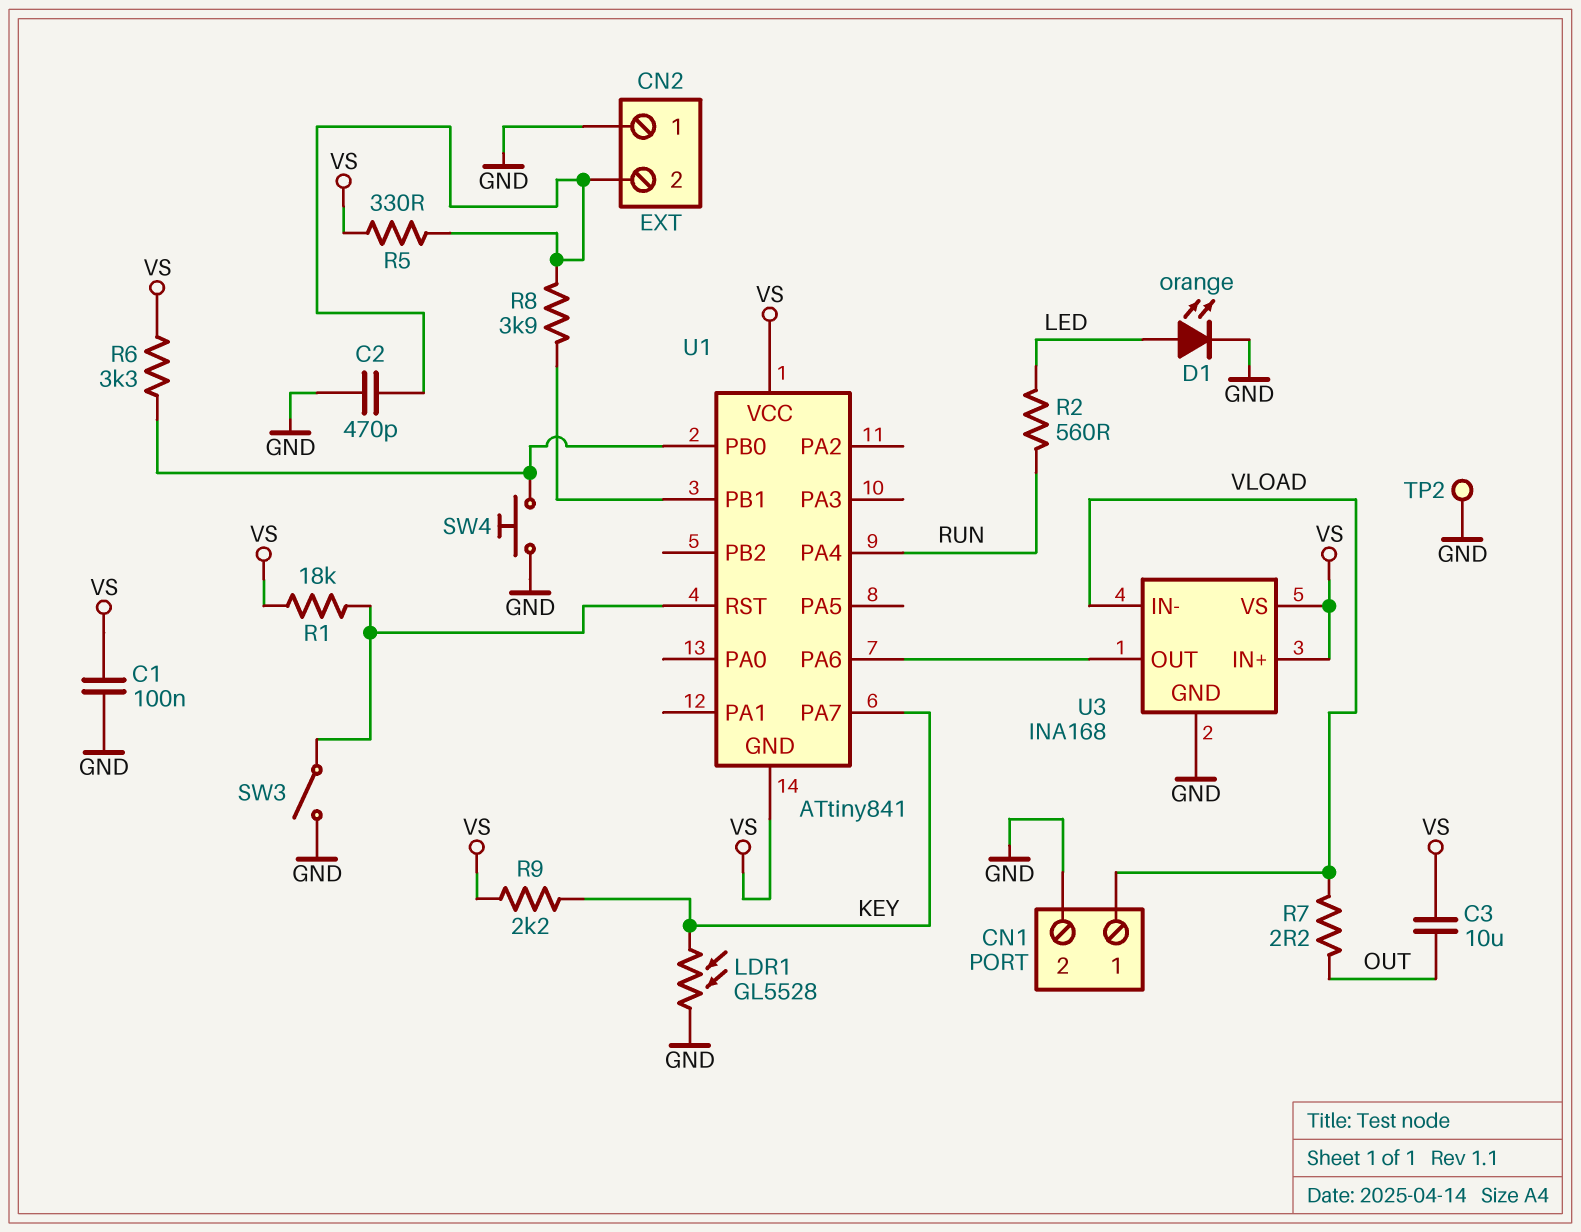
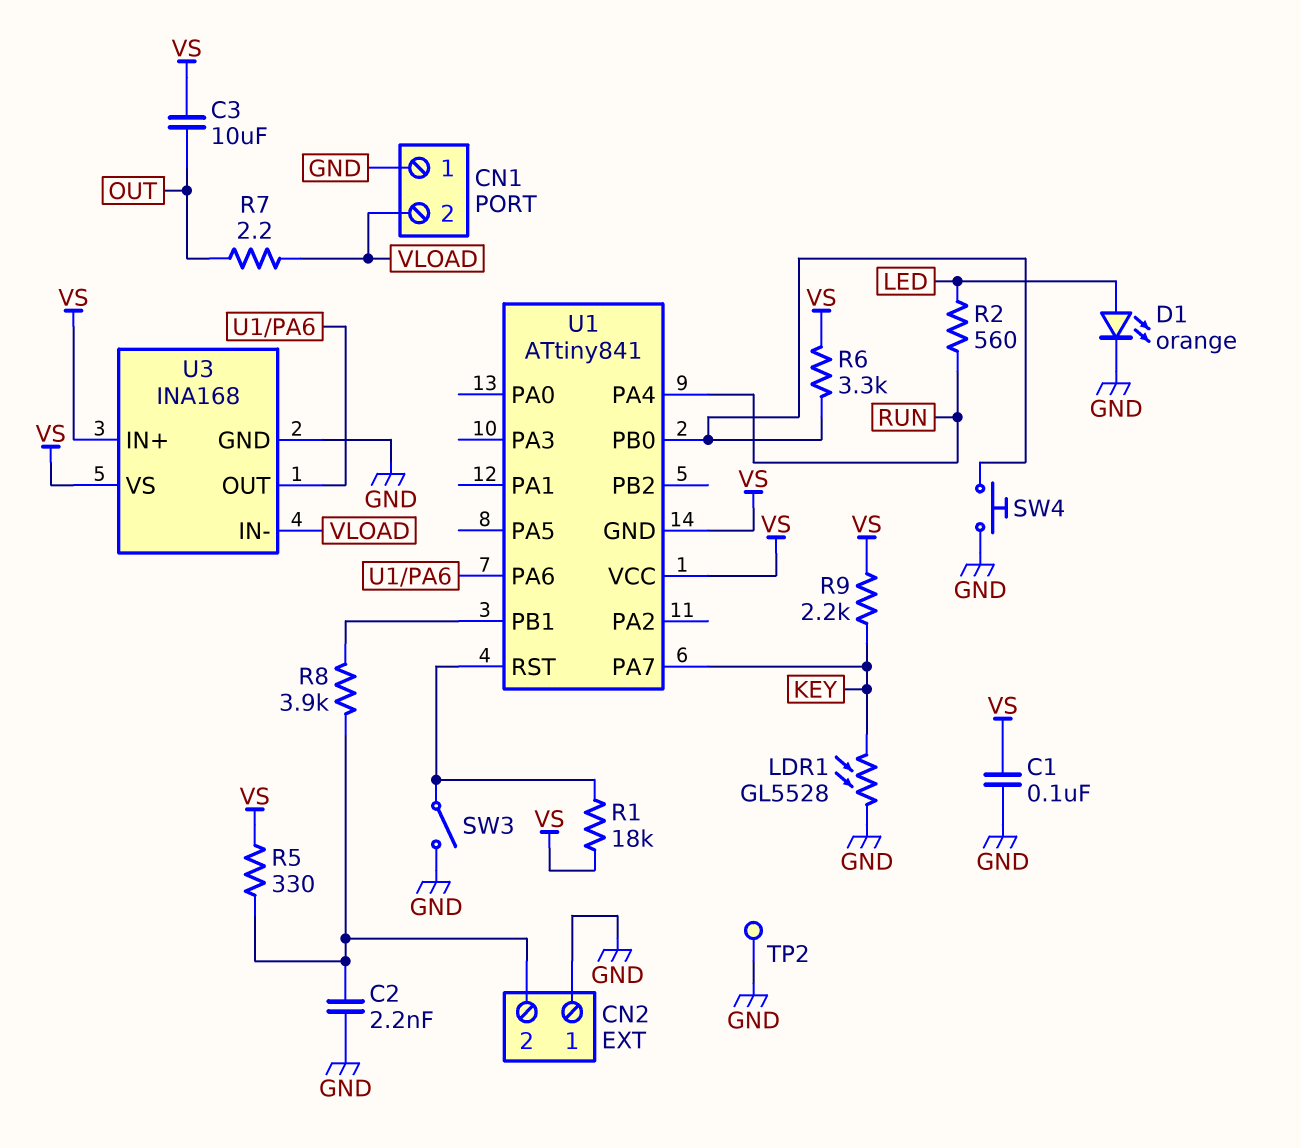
C2: 470pF (CN2/2, GND) -> 2.2nF (CN2/2, GND)
CN1 pin 1: VLOAD -> GND
CN1 pin 2: GND -> VLOAD

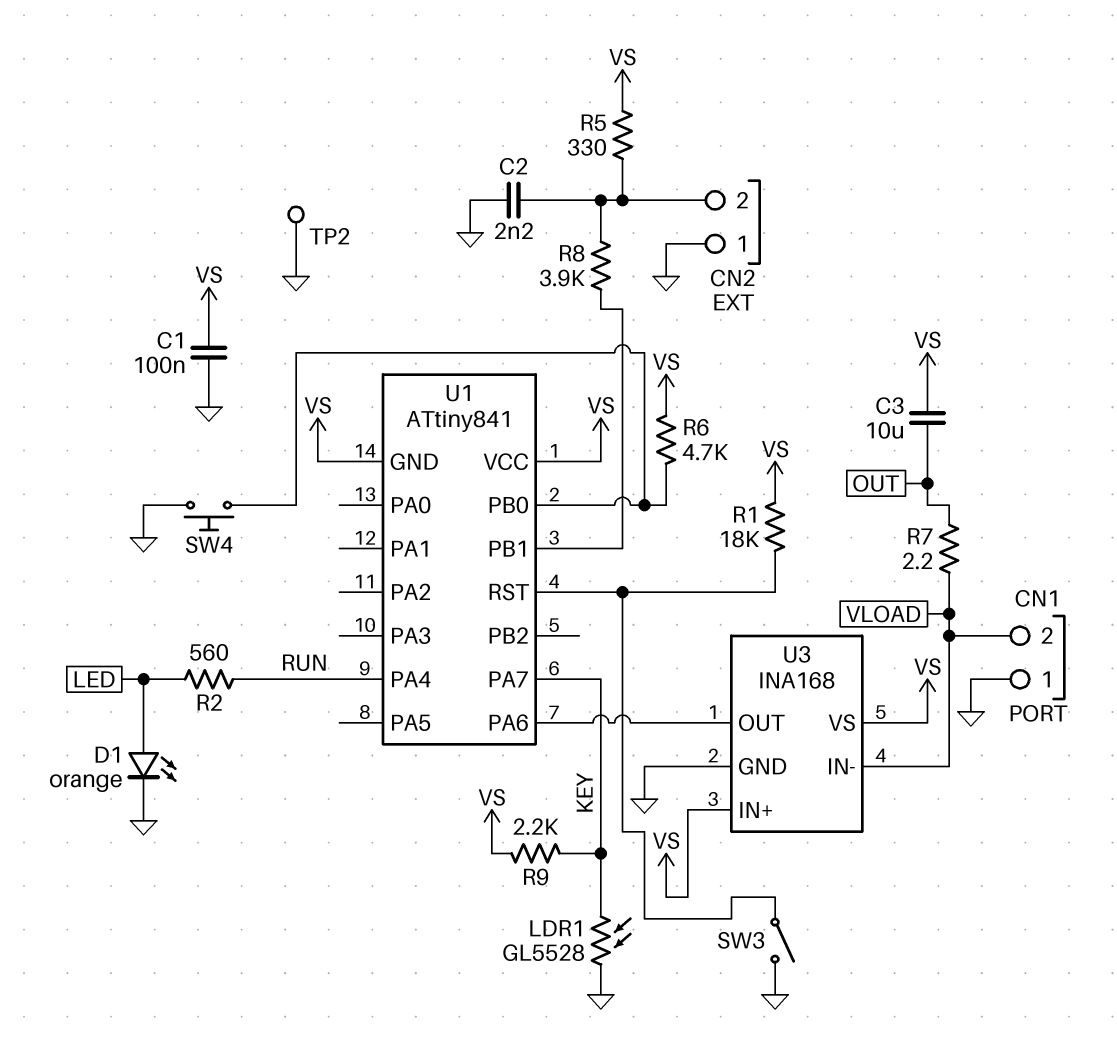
R6: 3.3k (U1/PB0, VS) -> 4.7k (U1/PB0, VS)

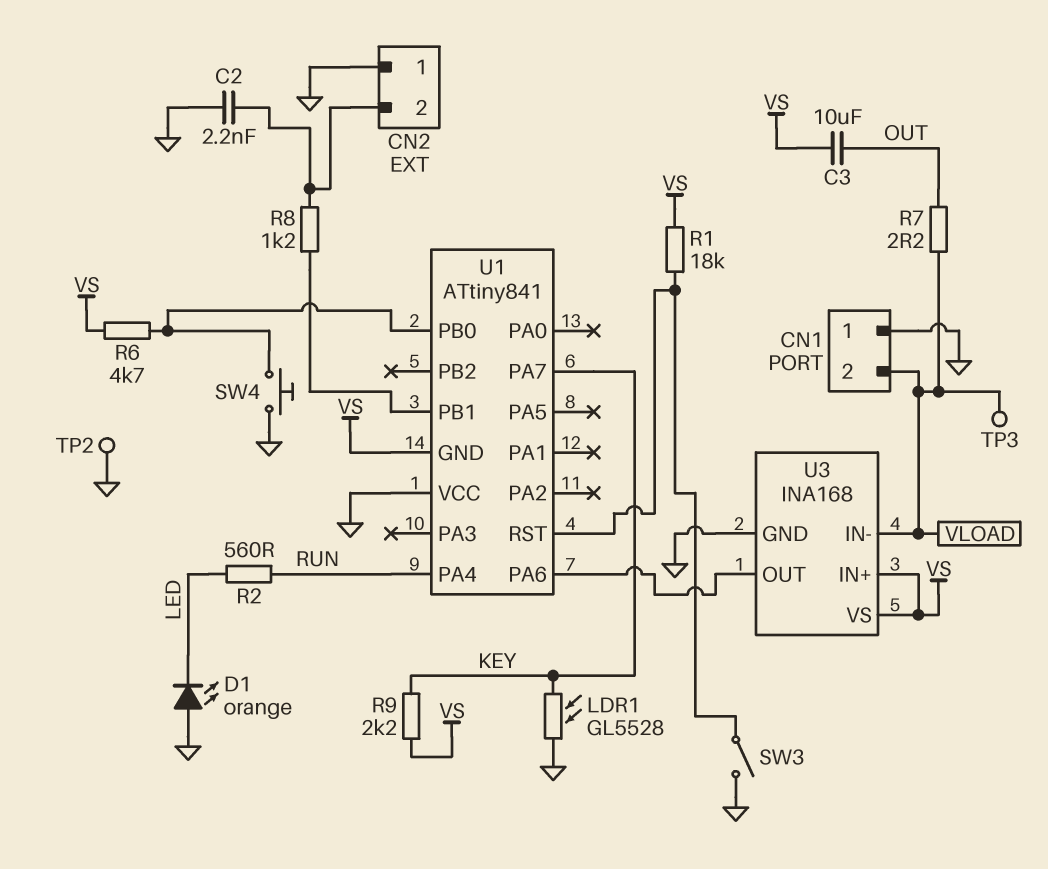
C1: 100nF (GND, VS) -> none
D1: LED orange (A LED, K GND) -> LED orange (A GND, K LED)
R5: 330 (CN2/2, VS) -> none
R8: 3.9k (CN2/2, U1/PB1) -> 1.2k (CN2/2, U1/PB1)
TP3: none -> test point (VLOAD)
U1 pin VCC: VS -> GND

